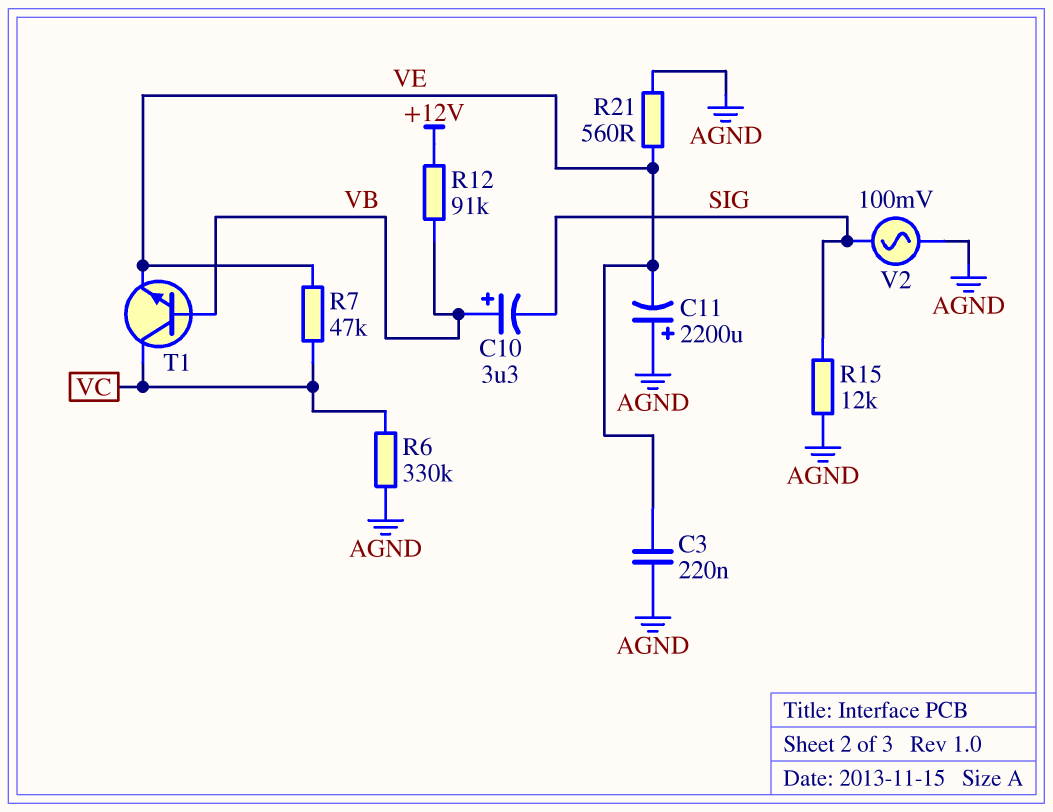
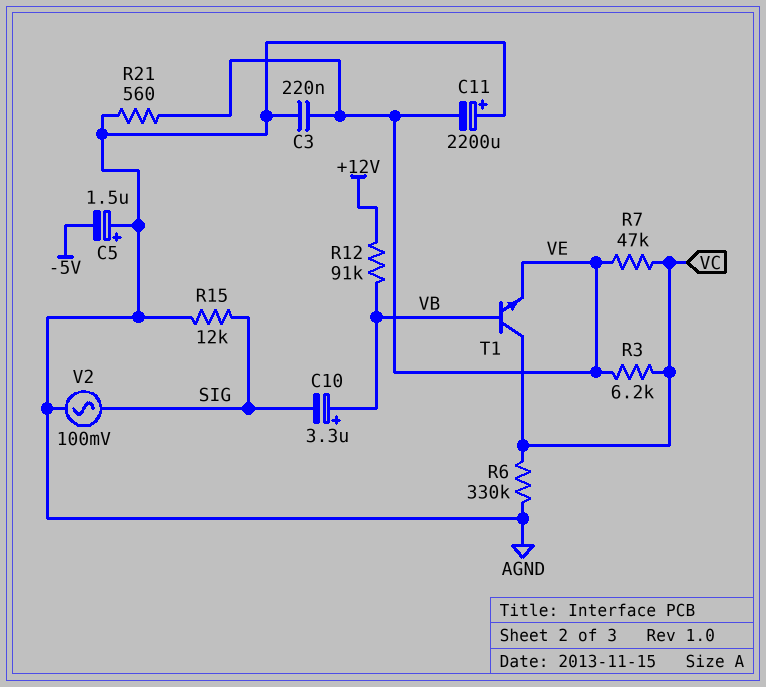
C5: none -> 1.5uF (plus AGND, minus -5V)
R3: none -> 6.2k (VC, VE)

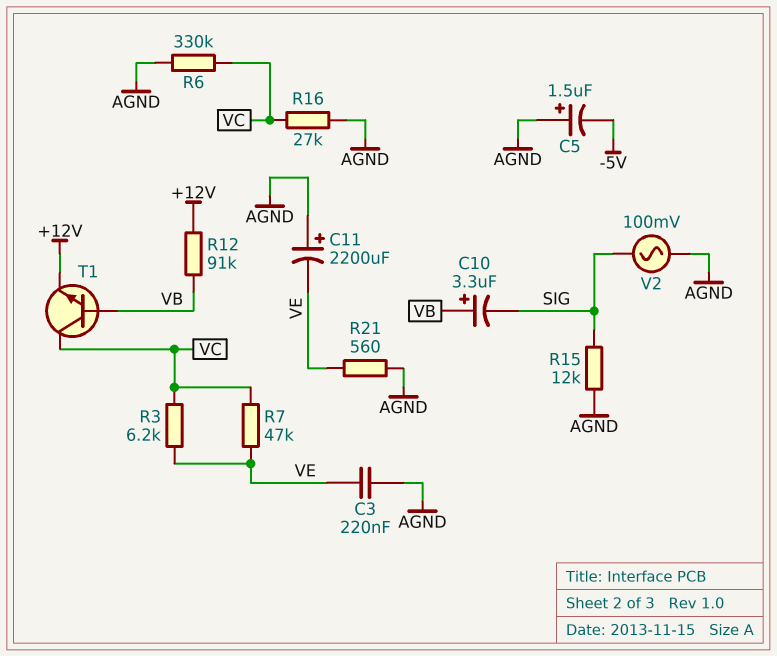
R16: none -> 27k (AGND, VC)
T1: NPN (B VB, C VC, E VE) -> NPN (B VB, C VC, E +12V)

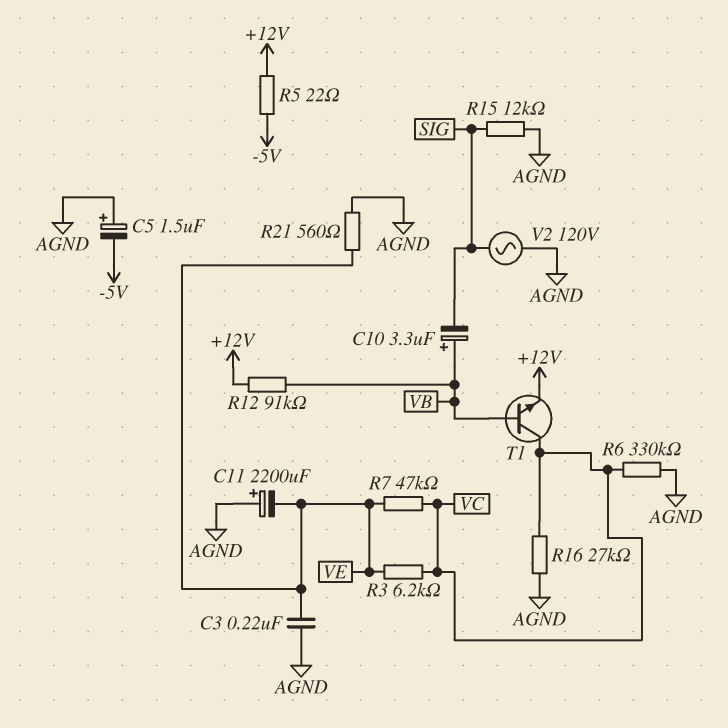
R5: none -> 22 (+12V, -5V)
V2: AC 100mV (AGND, SIG) -> AC 120V (AGND, SIG)

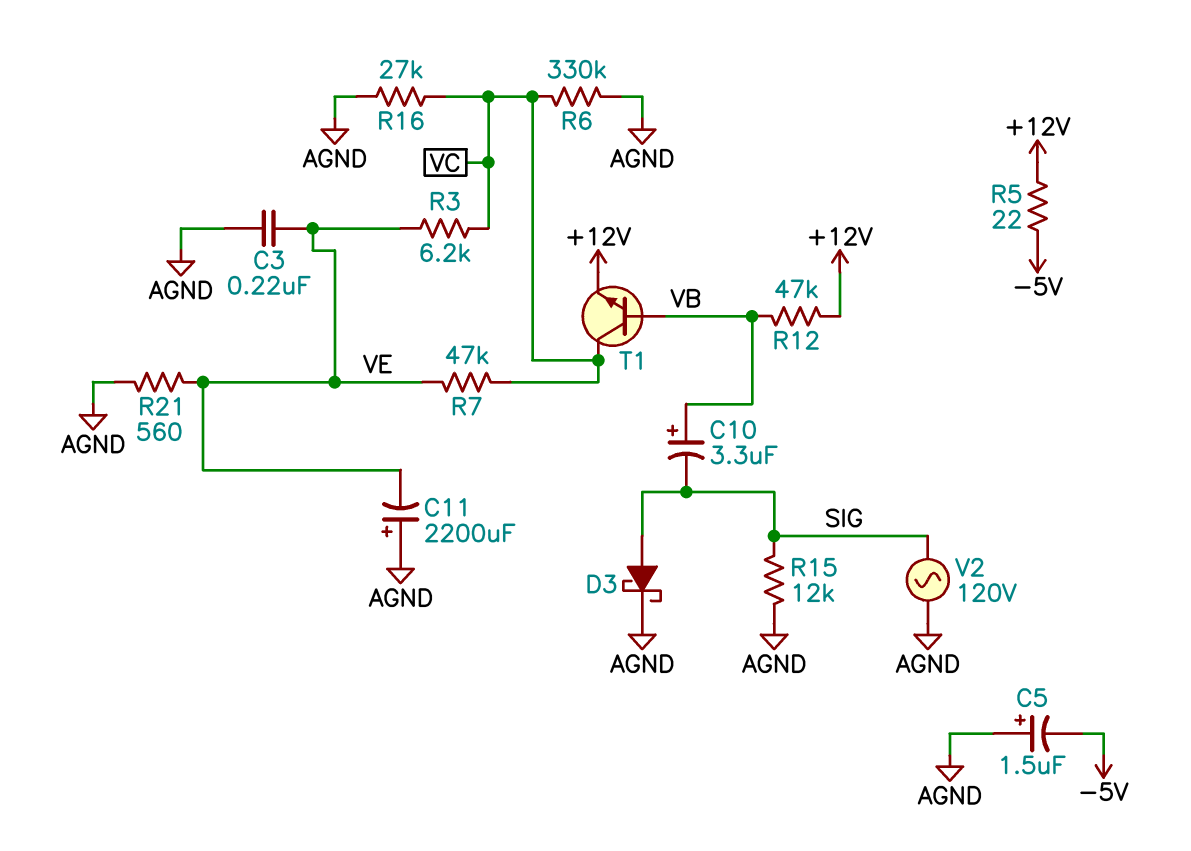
D3: none -> schottky (A SIG, K AGND)
R12: 91k (+12V, VB) -> 47k (+12V, VB)

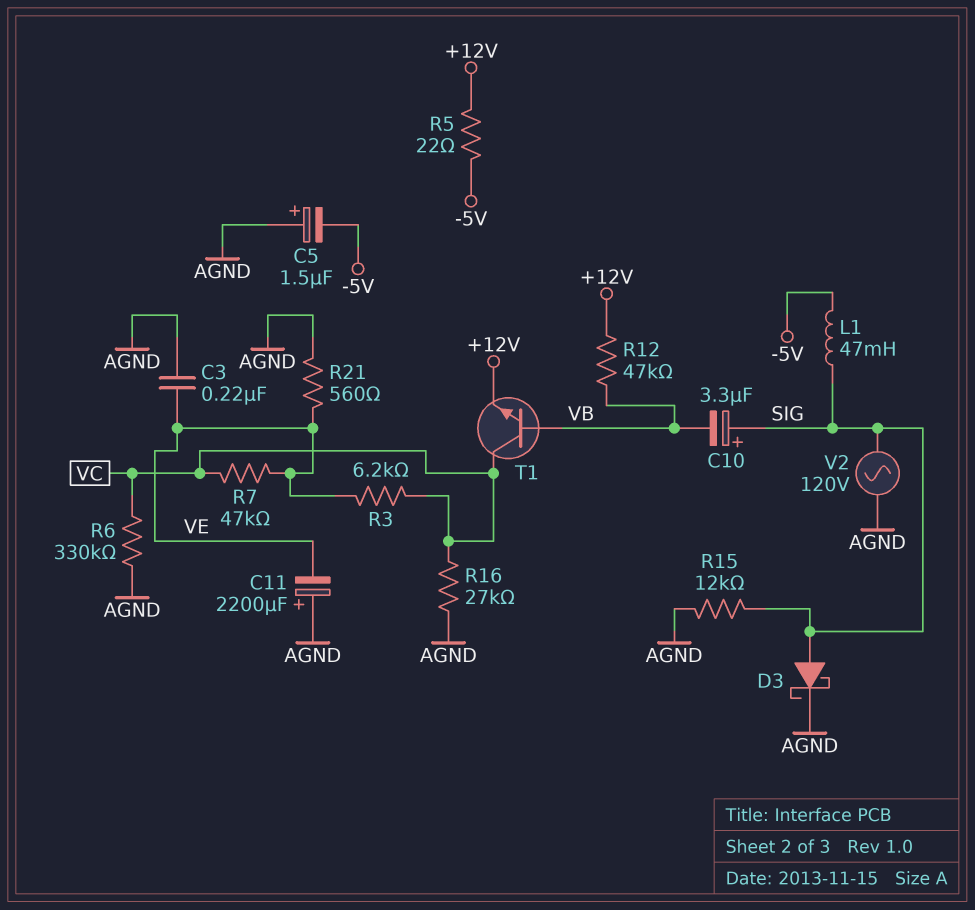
C10: 3.3uF (plus VB, minus SIG) -> 3.3uF (plus SIG, minus VB)
L1: none -> 47mH (-5V, SIG)

